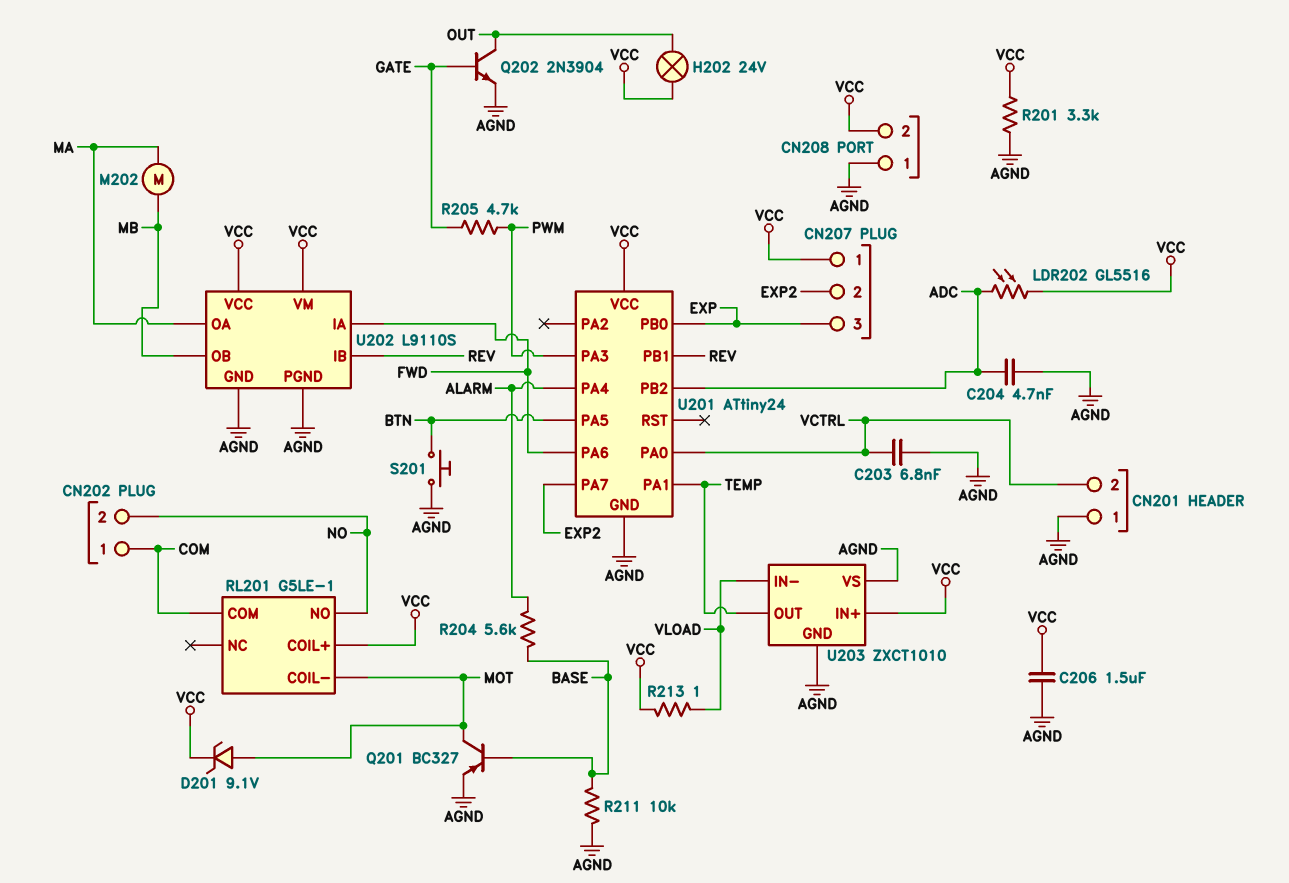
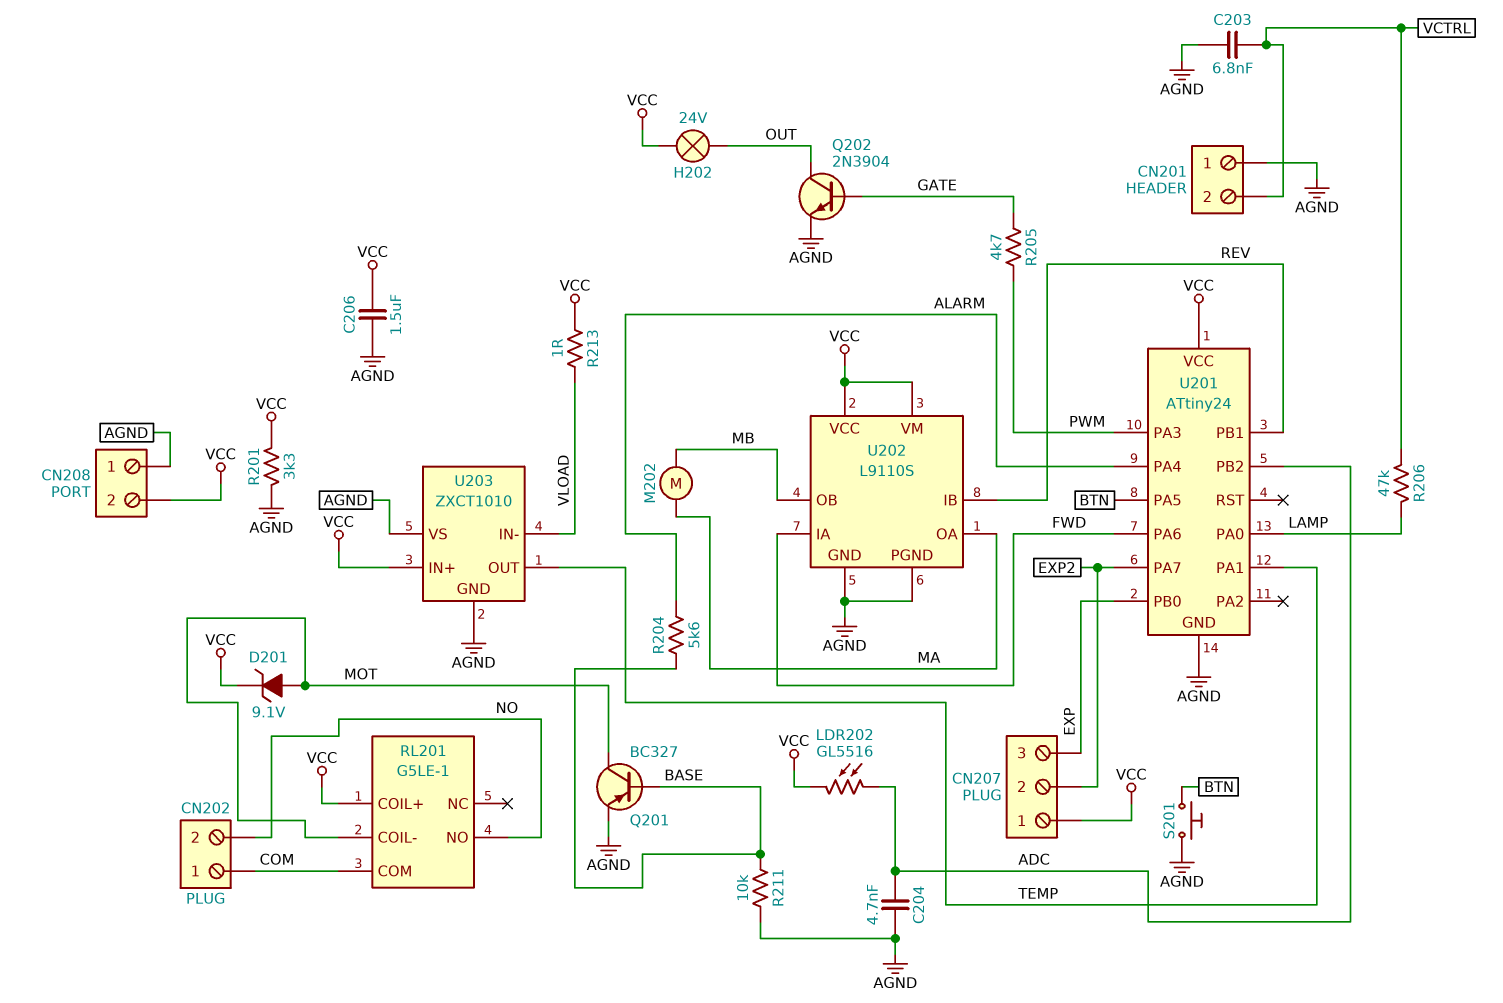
R206: none -> 47k (LAMP, VCTRL)
U201 pin PA0: VCTRL -> LAMP

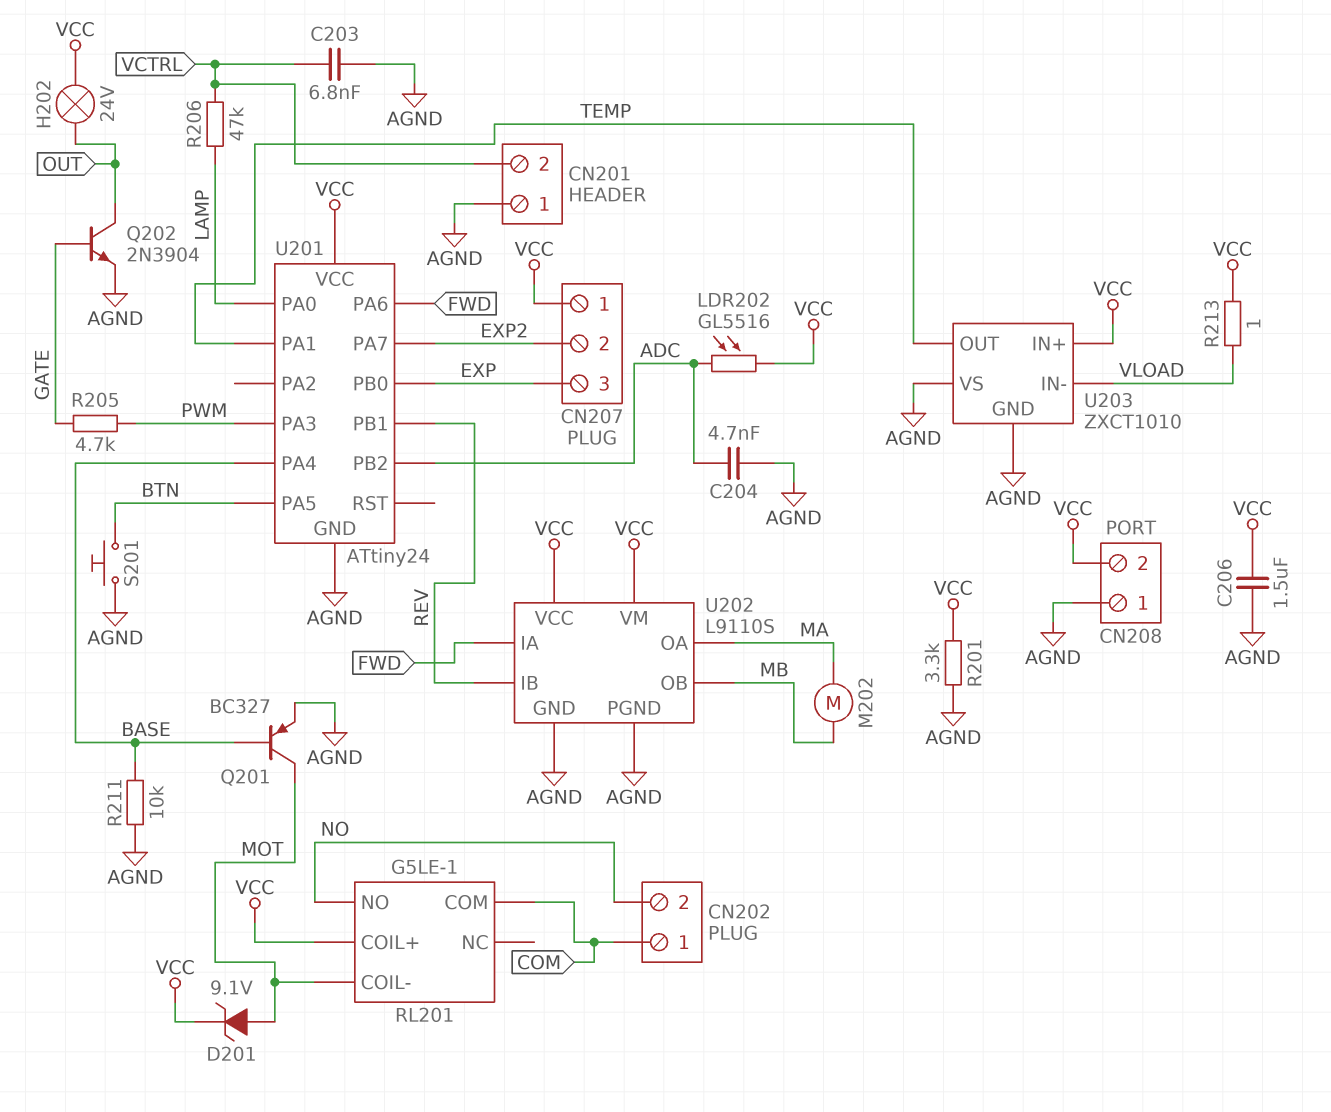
R204: 5.6k (ALARM, BASE) -> none
U201 pin PA4: ALARM -> BASE

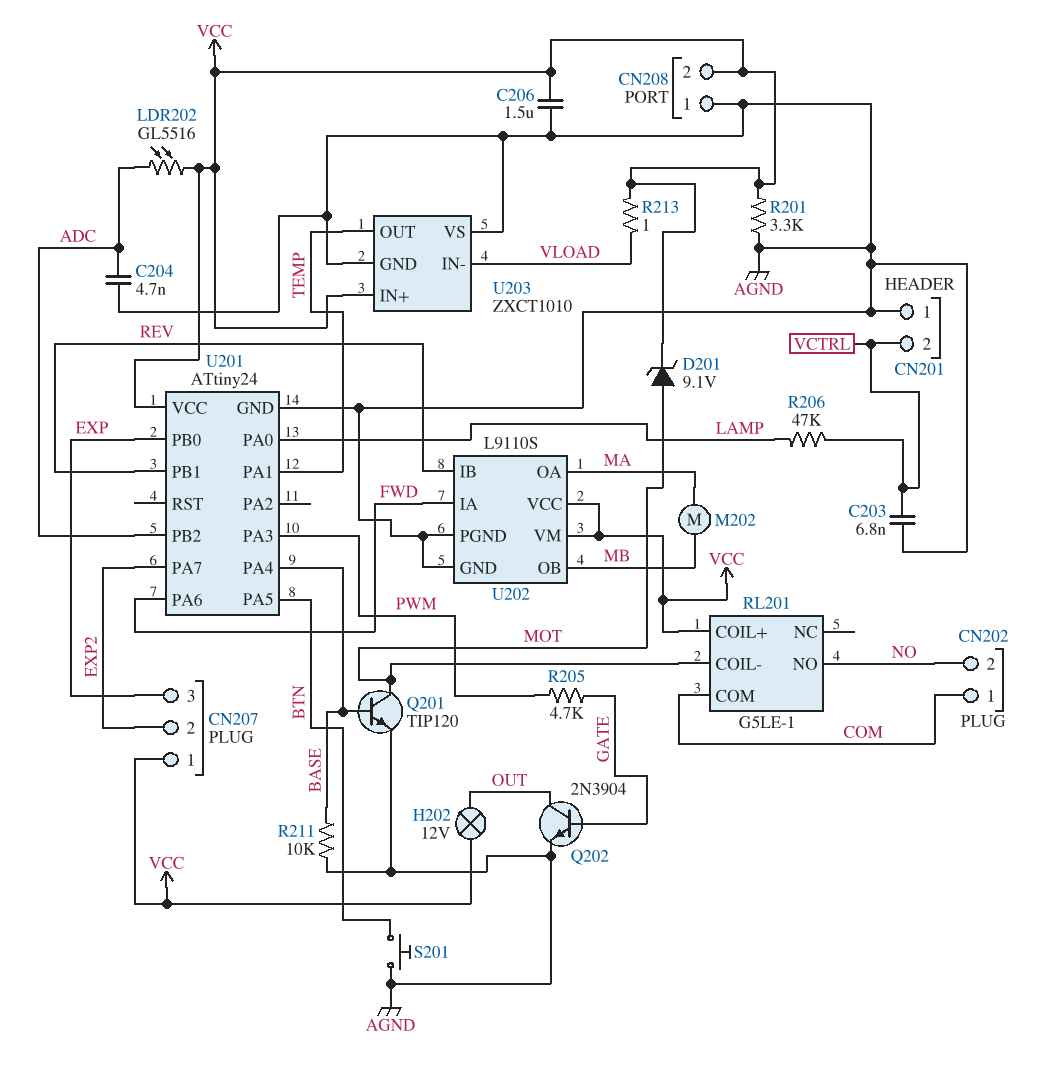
H202: lamp 24V (OUT, VCC) -> lamp 12V (OUT, VCC)
Q201: PNP BC327 (B BASE, C MOT, E AGND) -> NPN TIP120 (B BASE, C MOT, E AGND)

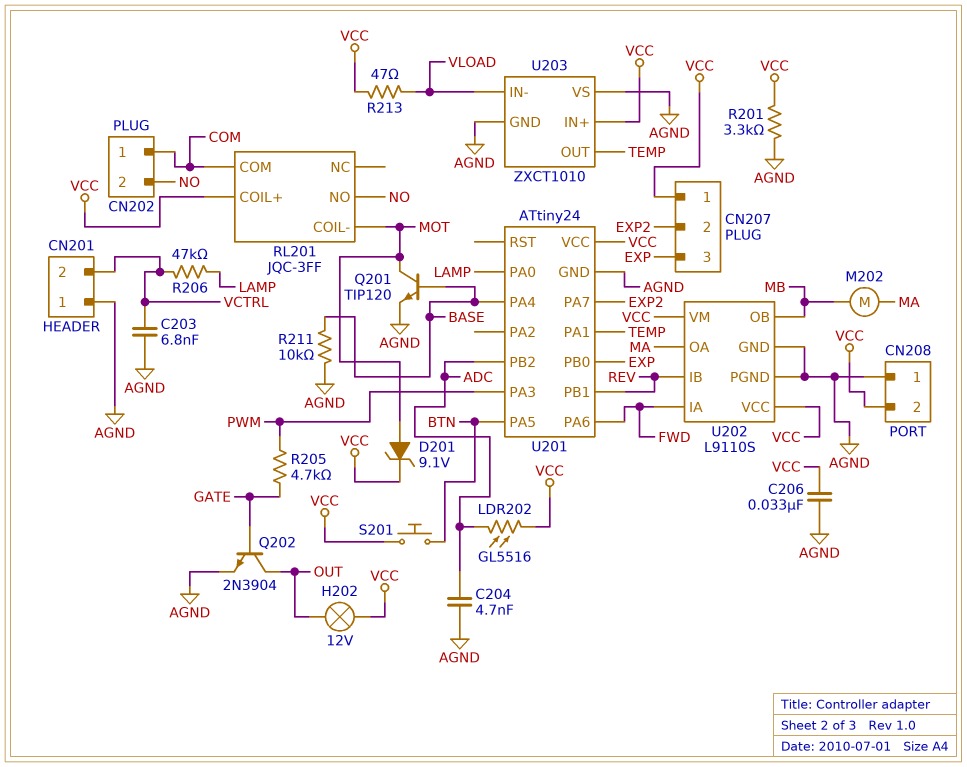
C206: 1.5uF (AGND, VCC) -> 33nF (AGND, VCC)
R213: 1 (VCC, VLOAD) -> 47 (VCC, VLOAD)
RL201: G5LE-1 -> JQC-3FF
S201: button (AGND, BTN) -> button (BTN, VCC)

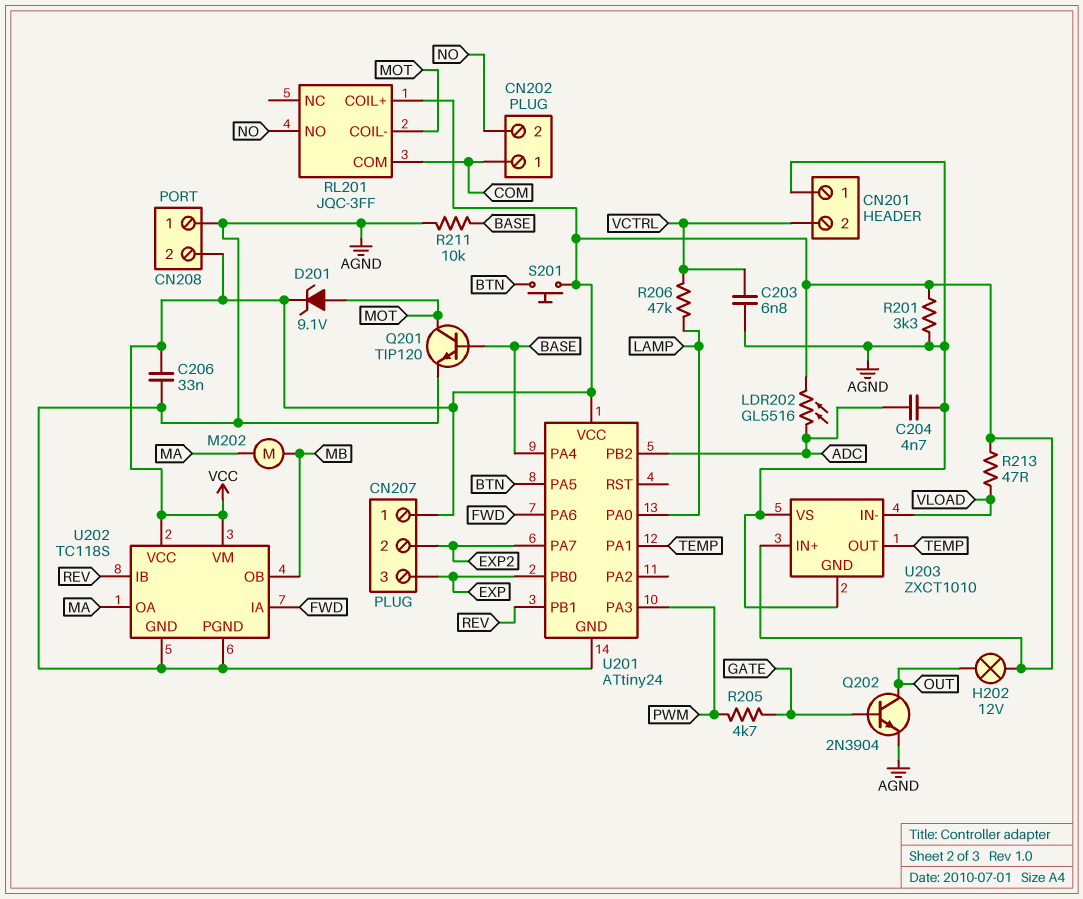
U202: L9110S -> TC118S

